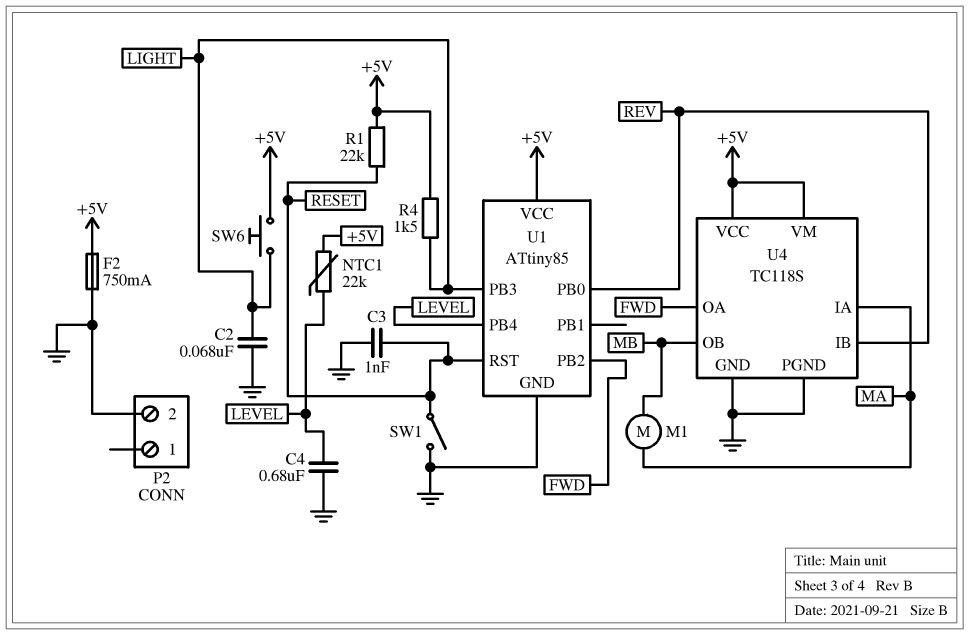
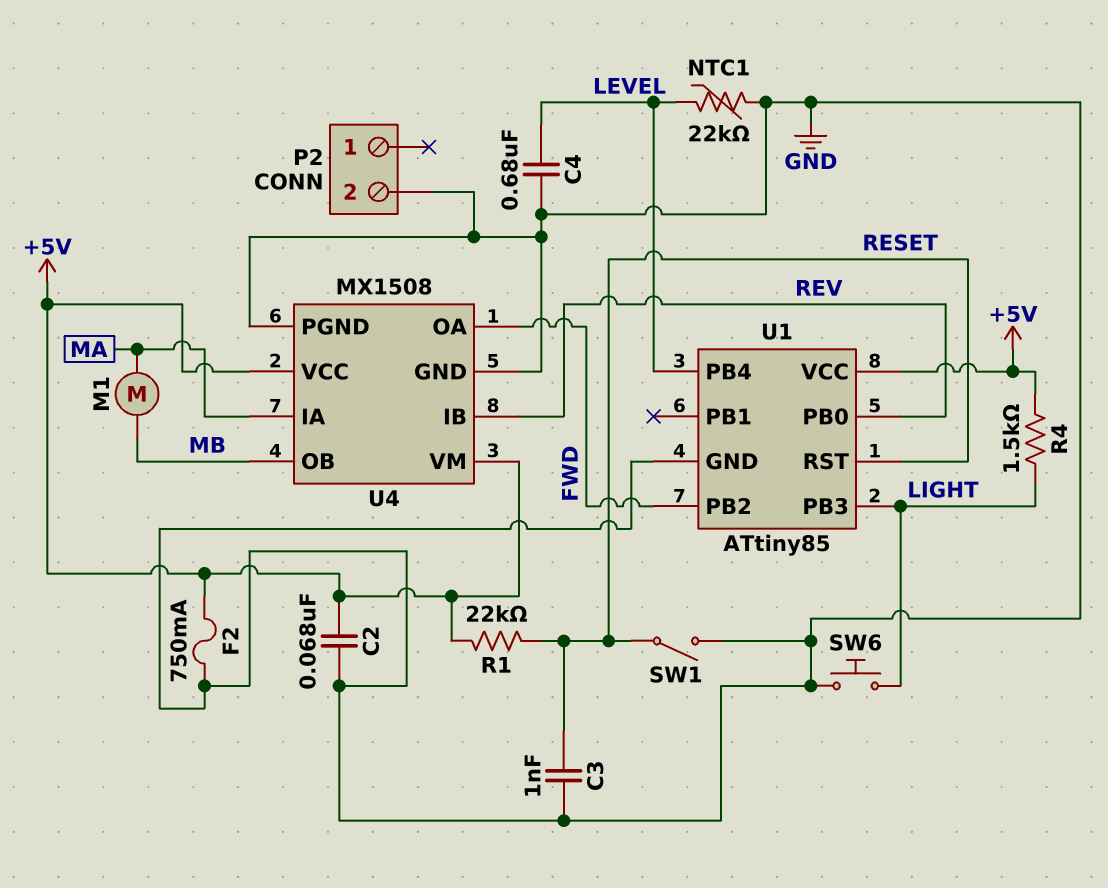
C2: 68nF (GND, LIGHT) -> 68nF (+5V, GND)
NTC1: 22k (+5V, LEVEL) -> 22k (GND, LEVEL)
SW6: button (+5V, LIGHT) -> button (GND, LIGHT)
U4: TC118S -> MX1508

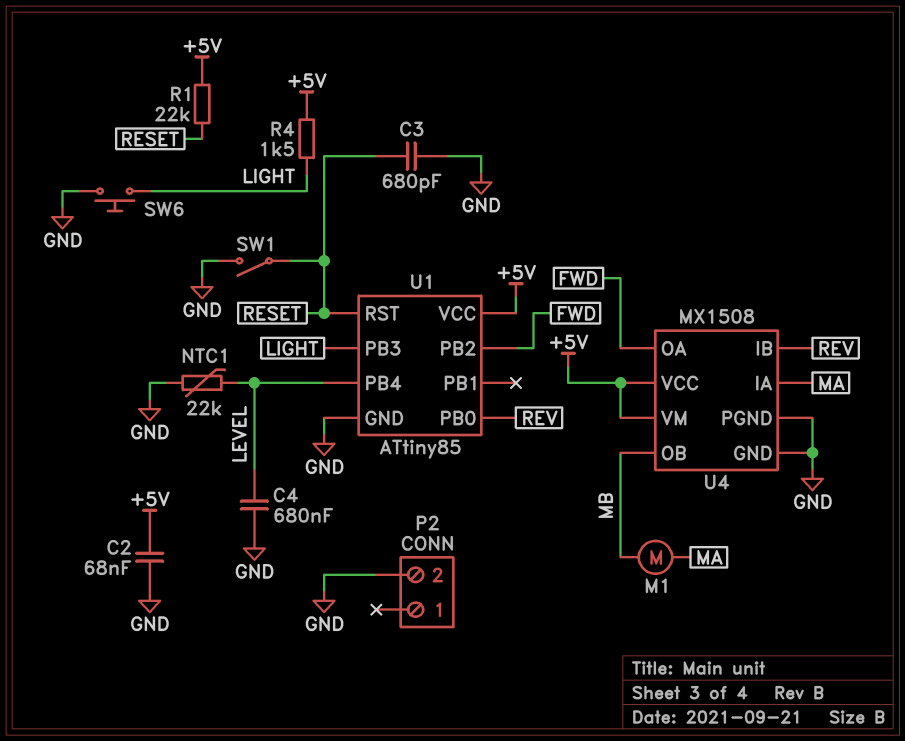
C3: 1nF (GND, RESET) -> 680pF (GND, RESET)
F2: 750mA (+5V, GND) -> none

